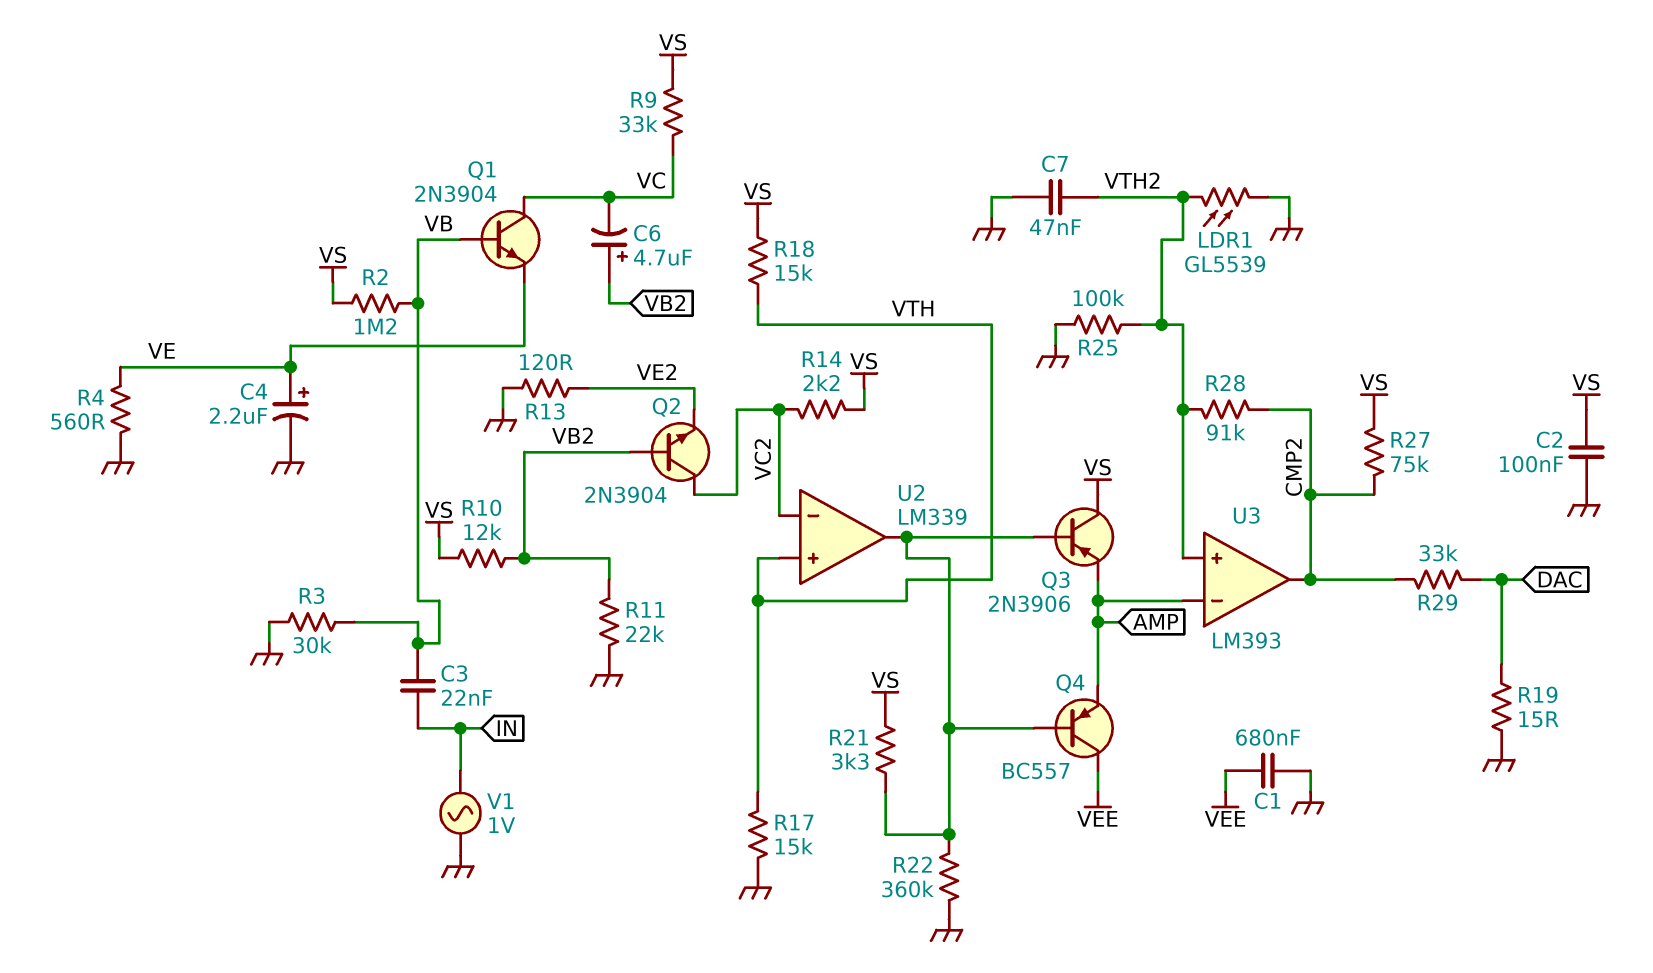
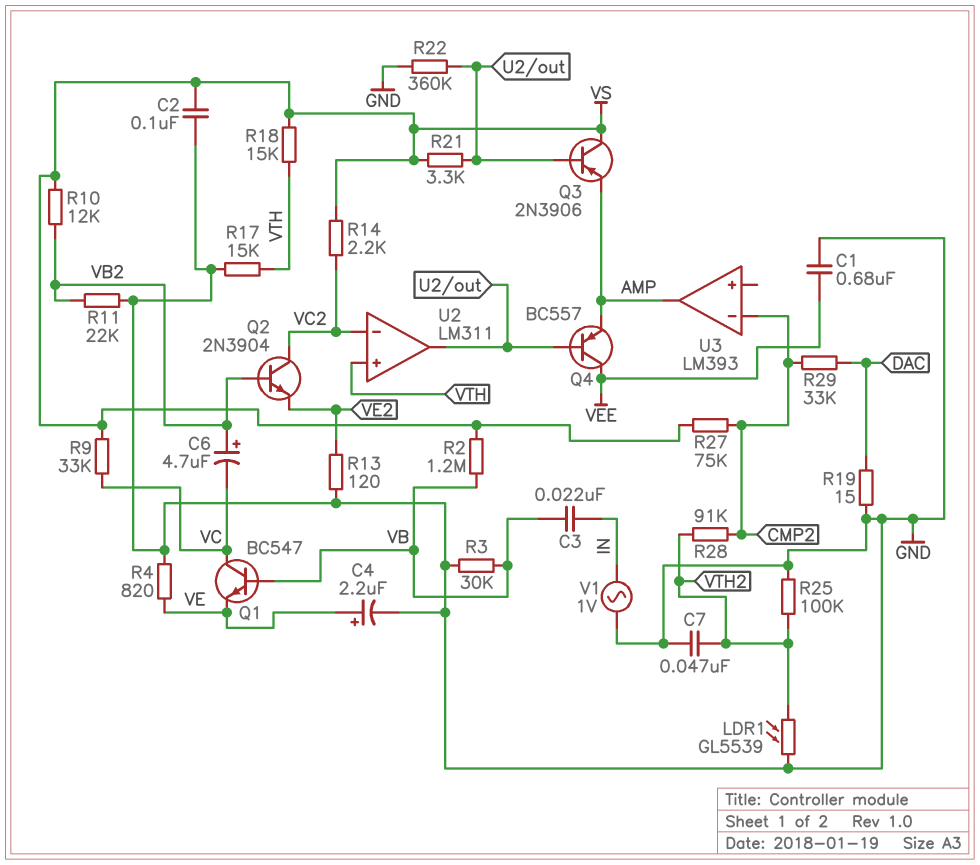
Q1: NPN 2N3904 (B VB, C VC, E VE) -> NPN BC547 (B VB, C VC, E VE)
R4: 560 (GND, VE) -> 820 (GND, VE)
U2: LM339 -> LM311
U3 pin in+: VTH2 -> none
U3 pin in-: AMP -> CMP2
U3 pin out: CMP2 -> AMP

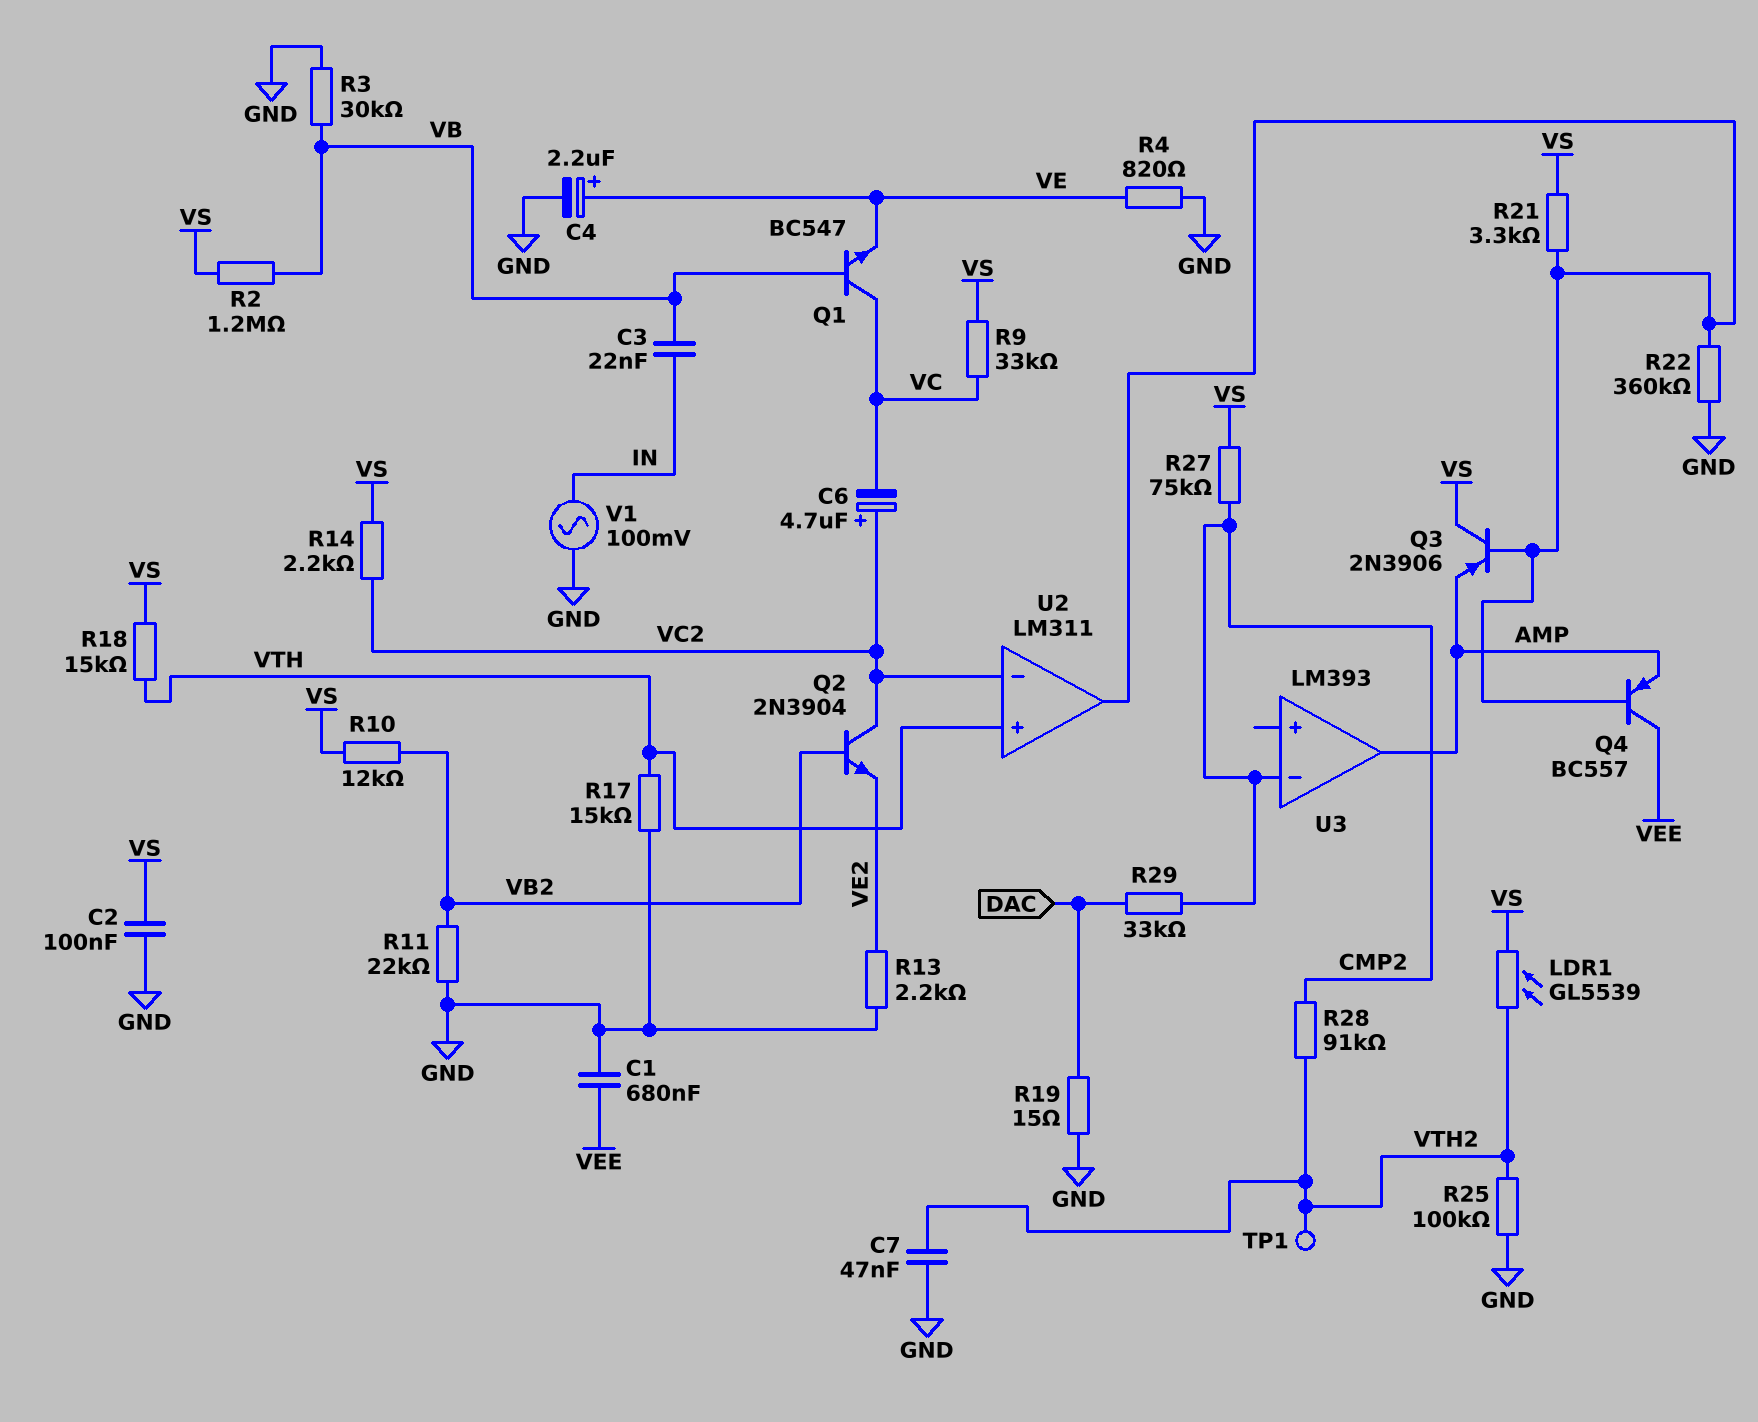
C6: 4.7uF (plus VB2, minus VC) -> 4.7uF (plus VC2, minus VC)
LDR1: GL5539 (GND, VTH2) -> GL5539 (VS, VTH2)
R13: 120 (GND, VE2) -> 2.2k (GND, VE2)
TP1: none -> test point (VTH2)
V1: AC 1V (GND, IN) -> AC 100mV (GND, IN)

